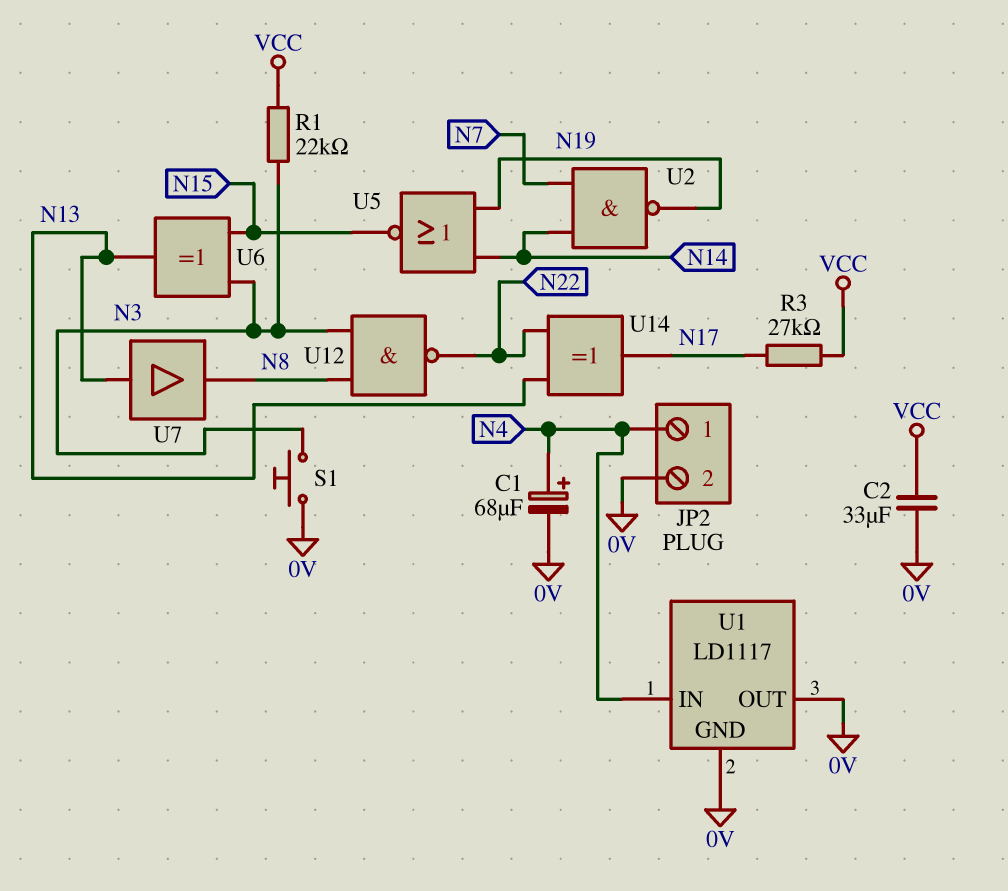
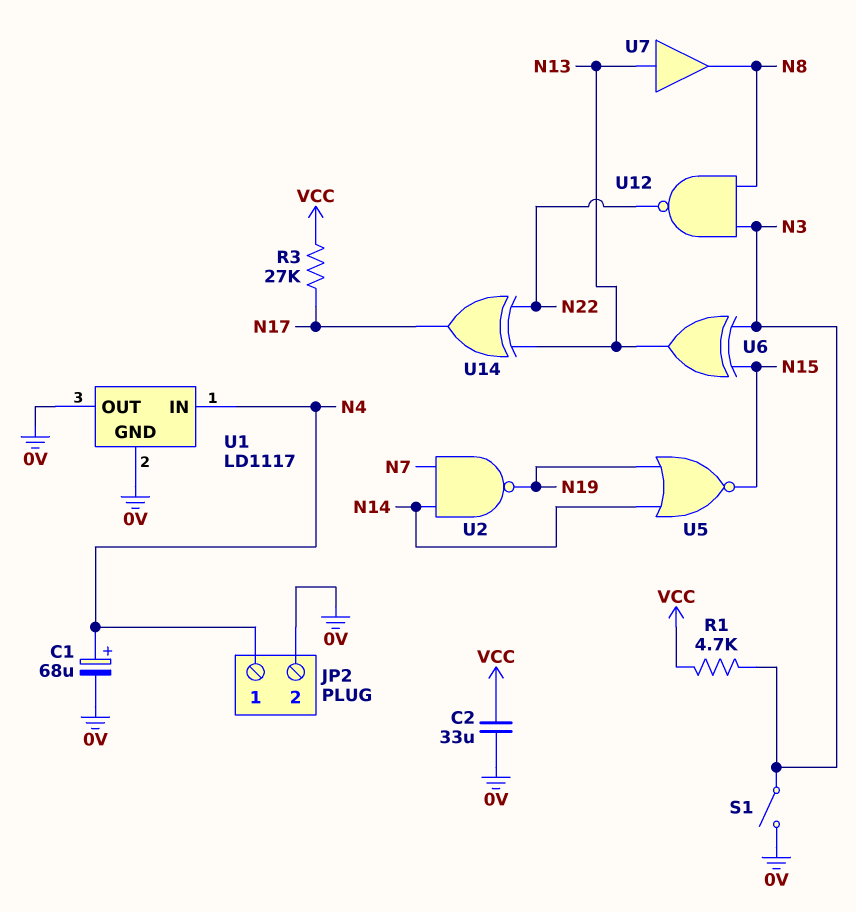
R1: 22k (N3, VCC) -> 4.7k (N3, VCC)
S1: button (0V, N3) -> switch (0V, N3)

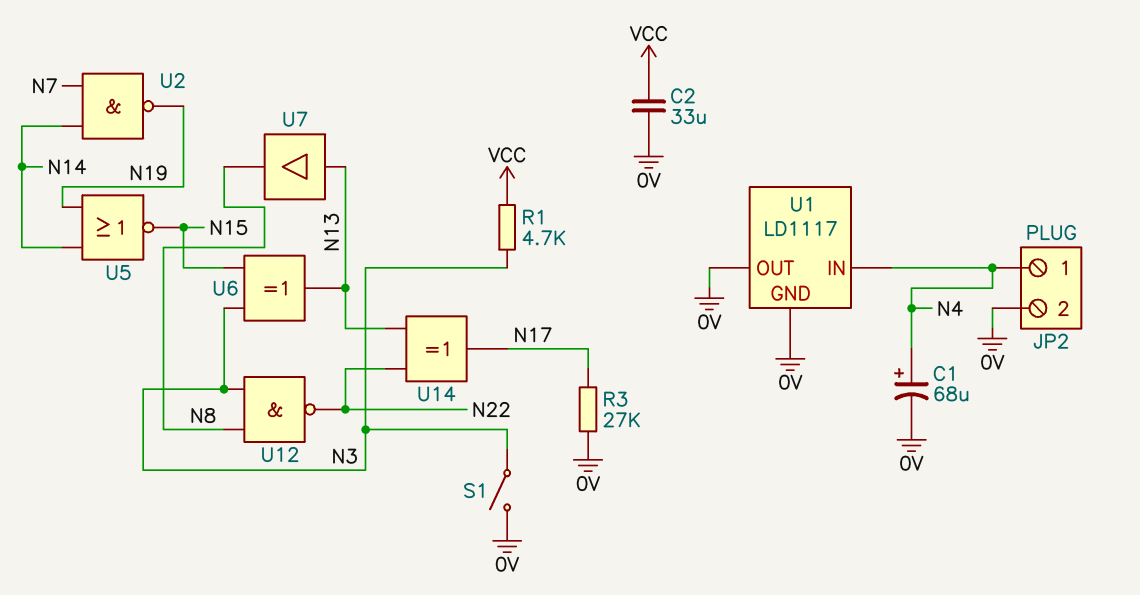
R3: 27k (N17, VCC) -> 27k (0V, N17)

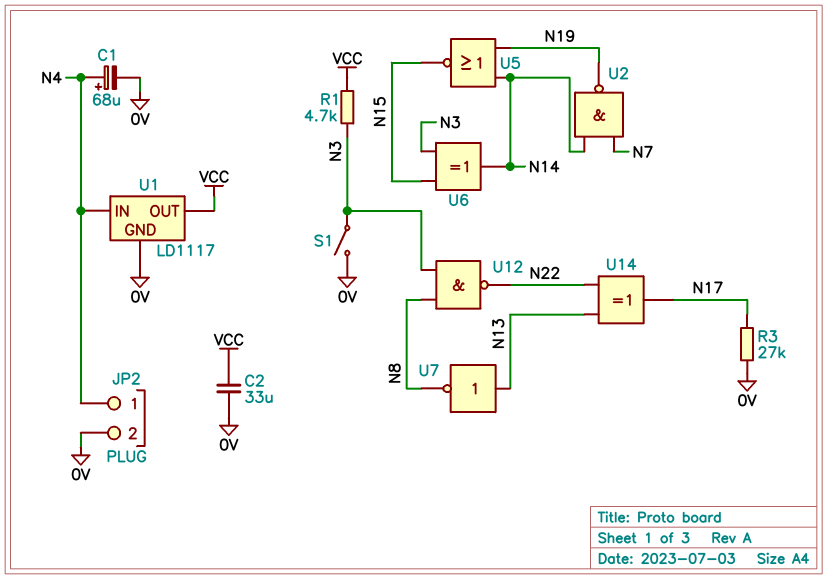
U1 pin OUT: 0V -> VCC
U6: XOR (in N3, in N15, out N13) -> XOR (in N3, in N15, out N14)
U7: buffer (in N13, out N8) -> NOT (in N13, out N8)

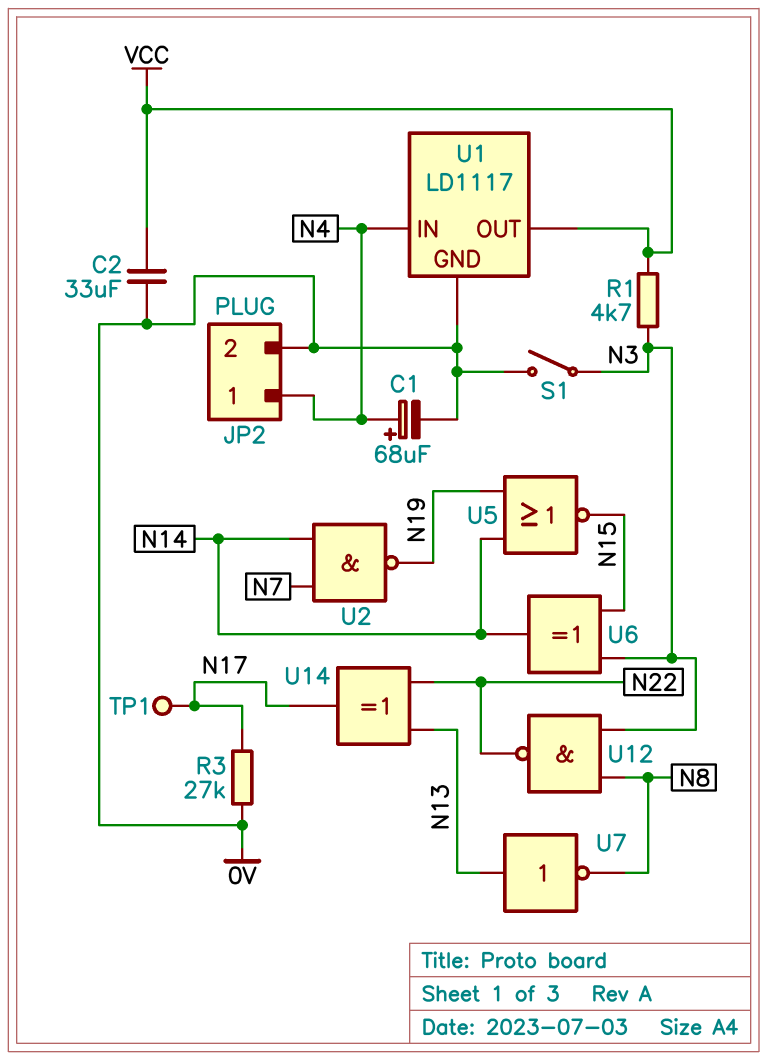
TP1: none -> test point (N17)

